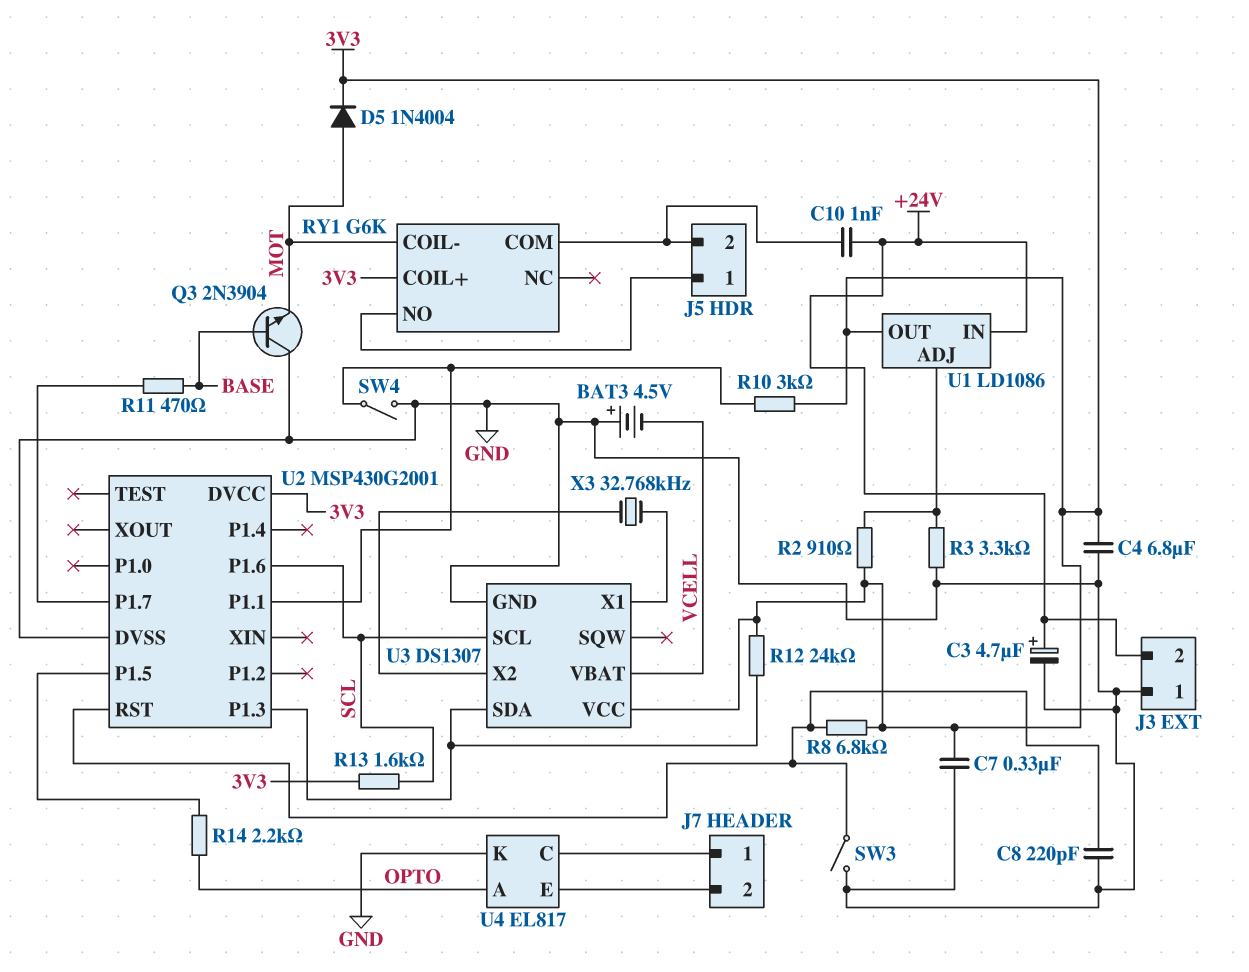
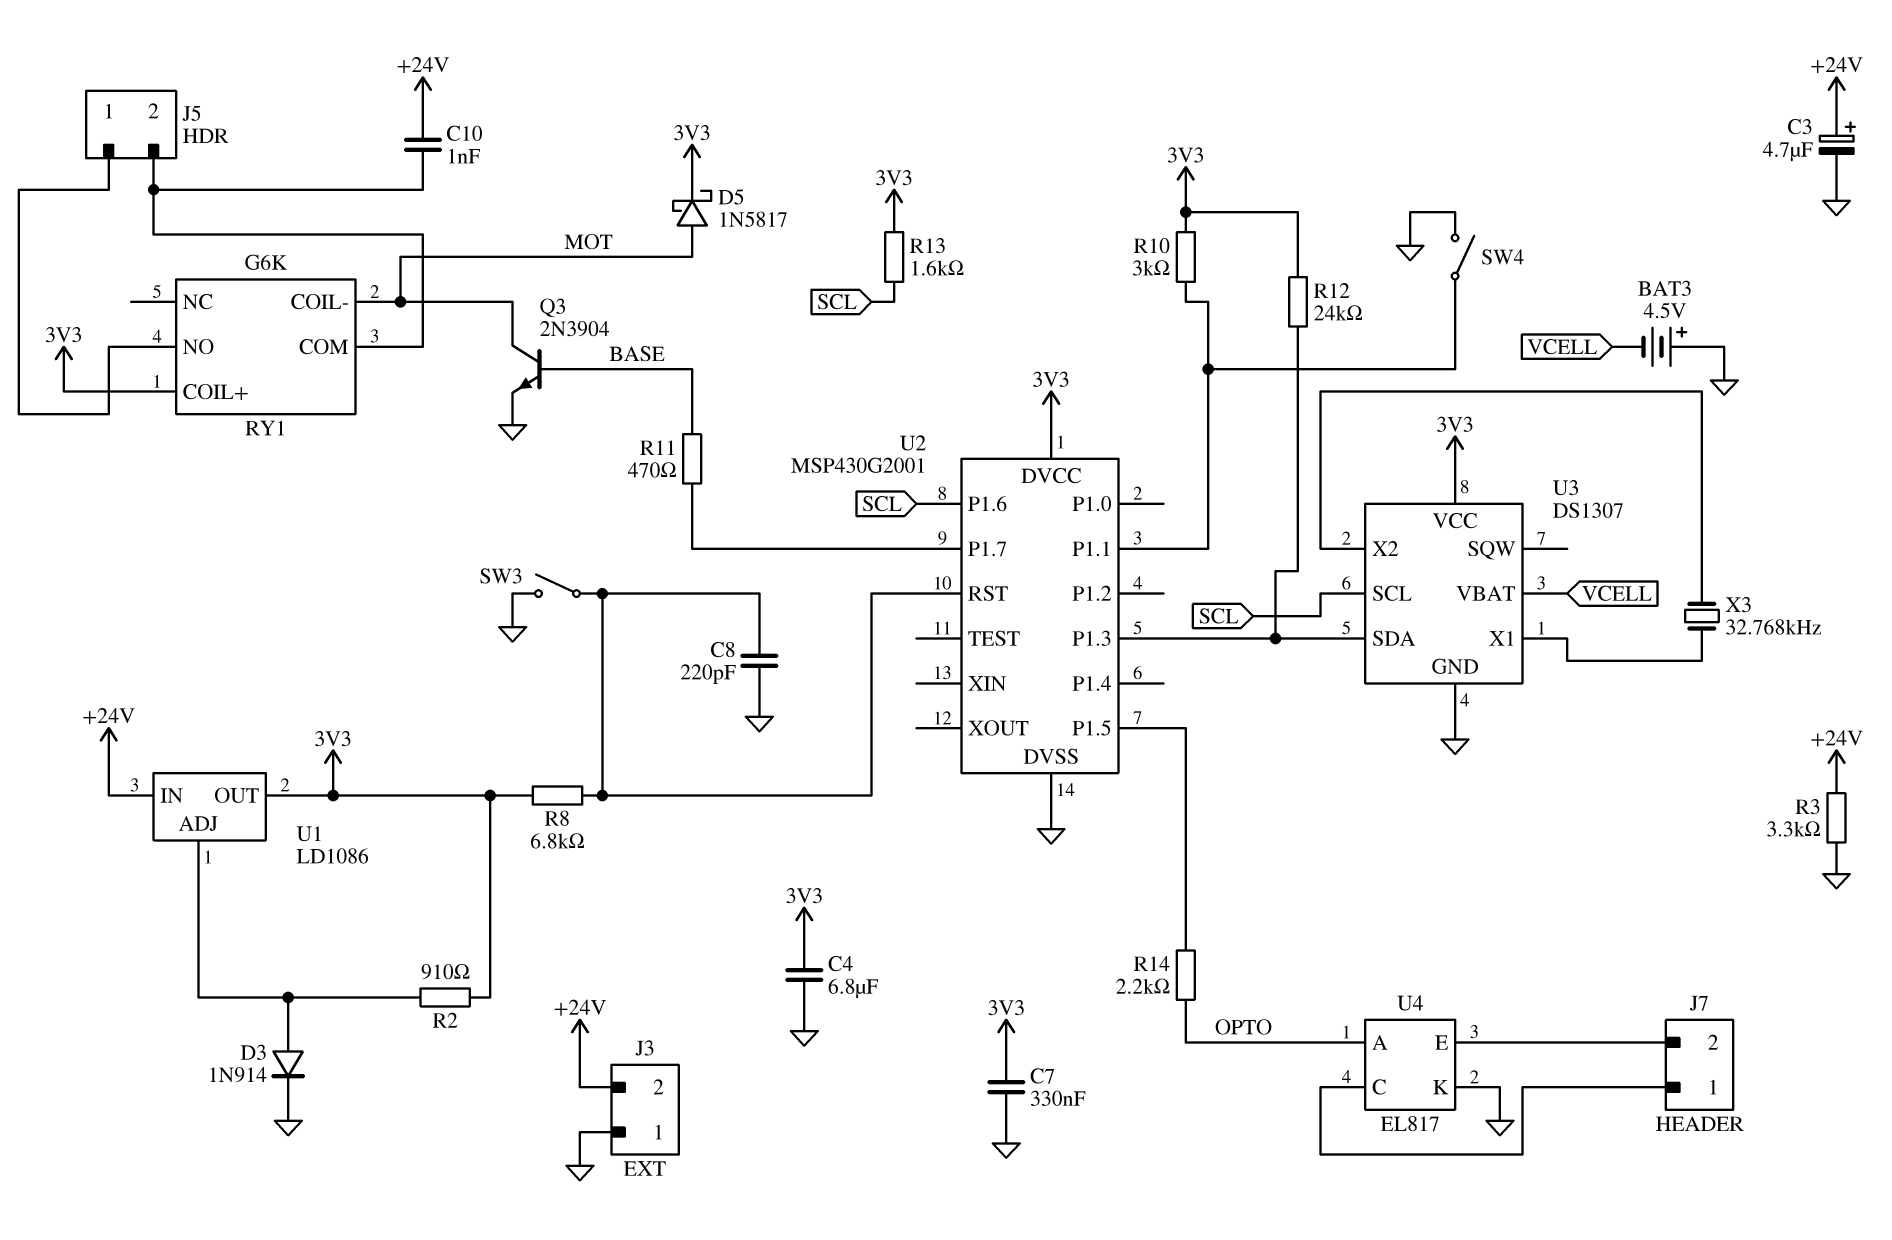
D3: none -> diode 1N914 (A U1/ADJ, K GND)
D5: diode 1N4004 (A MOT, K 3V3) -> schottky 1N5817 (A MOT, K 3V3)
Q3: NPN 2N3904 (B BASE, C GND, E MOT) -> NPN 2N3904 (B BASE, C MOT, E GND)
R3: 3.3k (GND, U1/ADJ) -> 3.3k (+24V, GND)

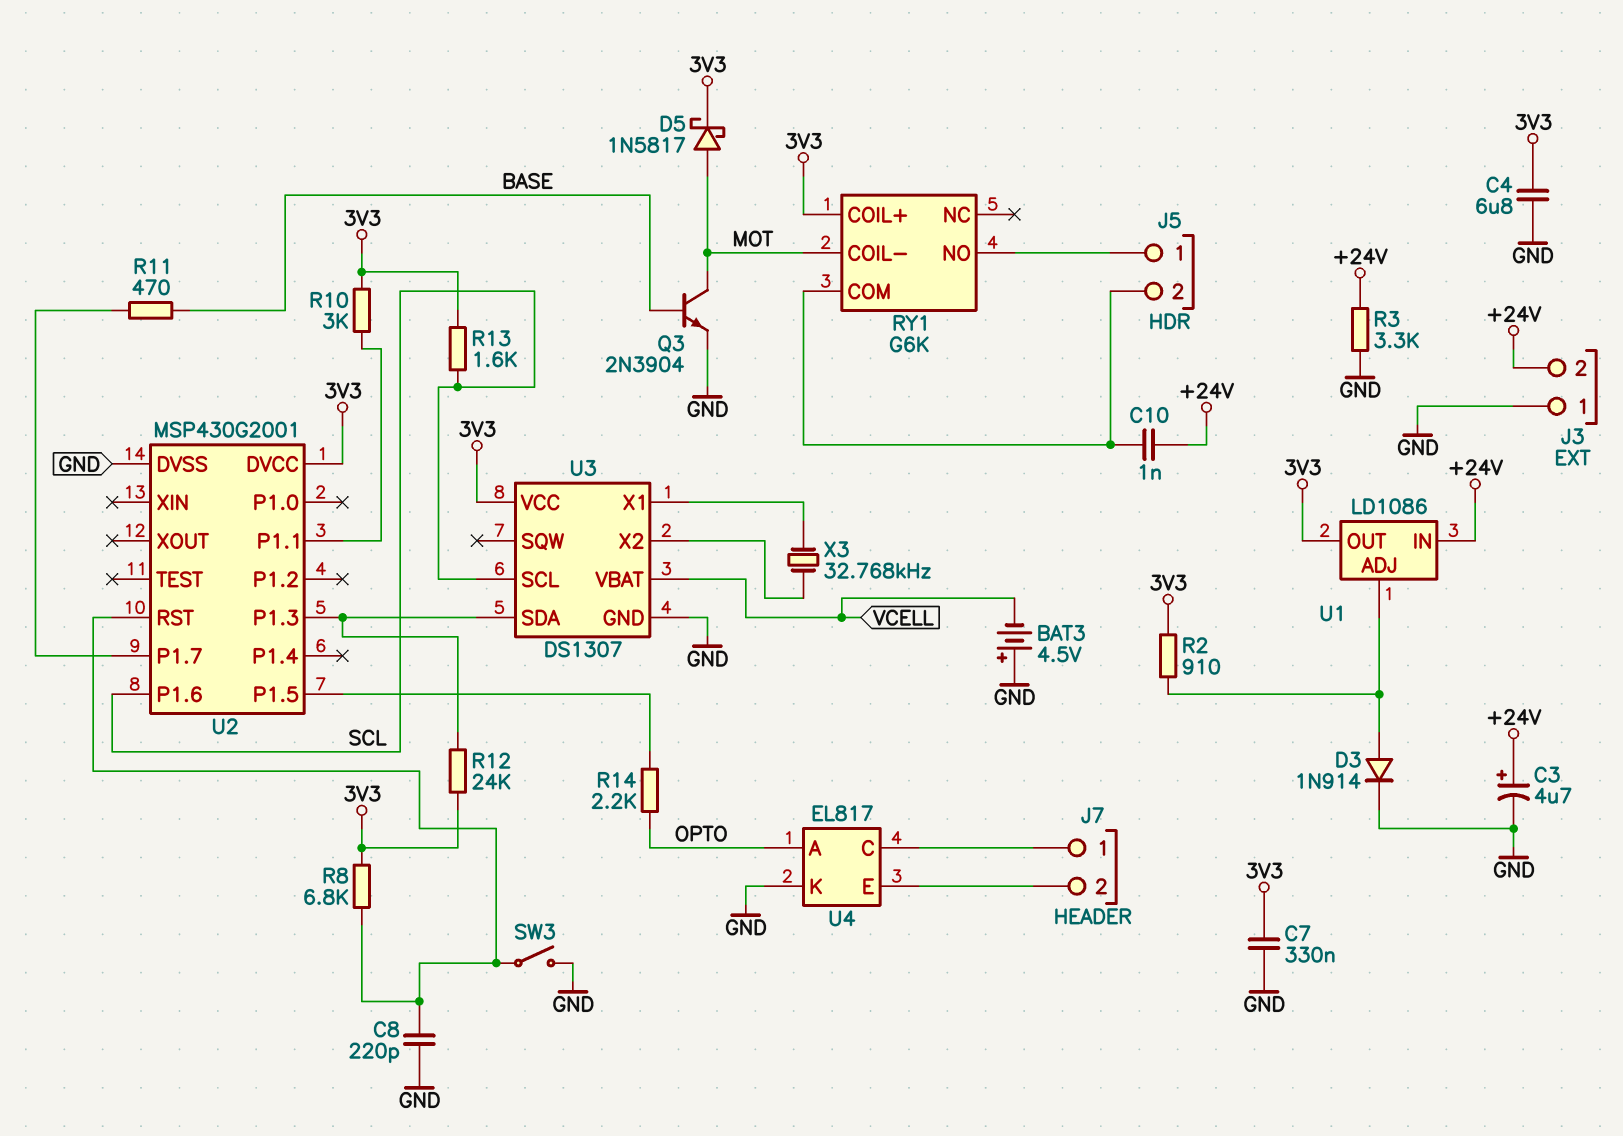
SW4: switch (GND, U2/P1.1) -> none

